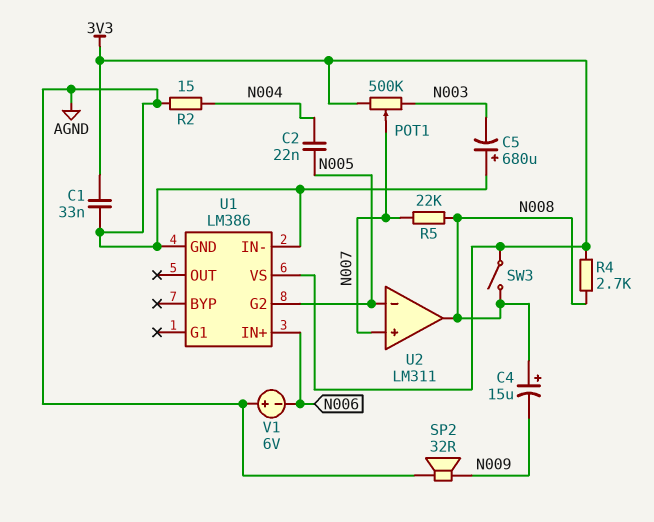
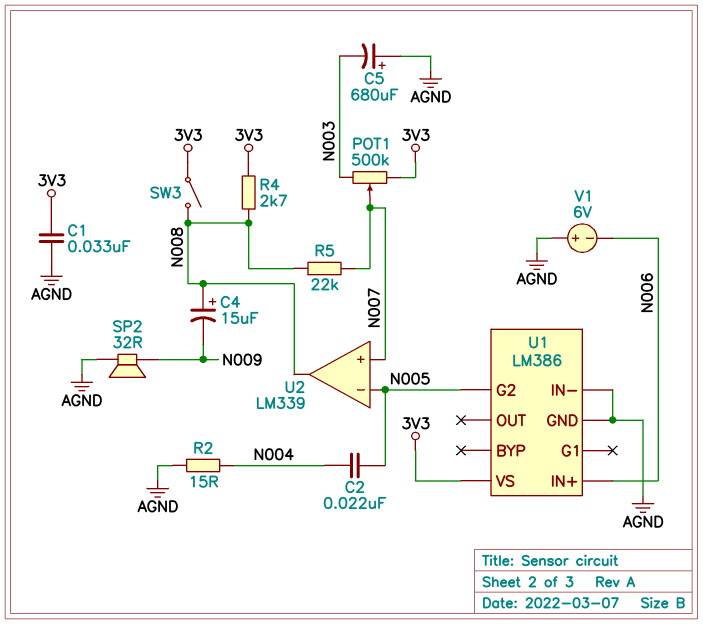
U2: LM311 -> LM339

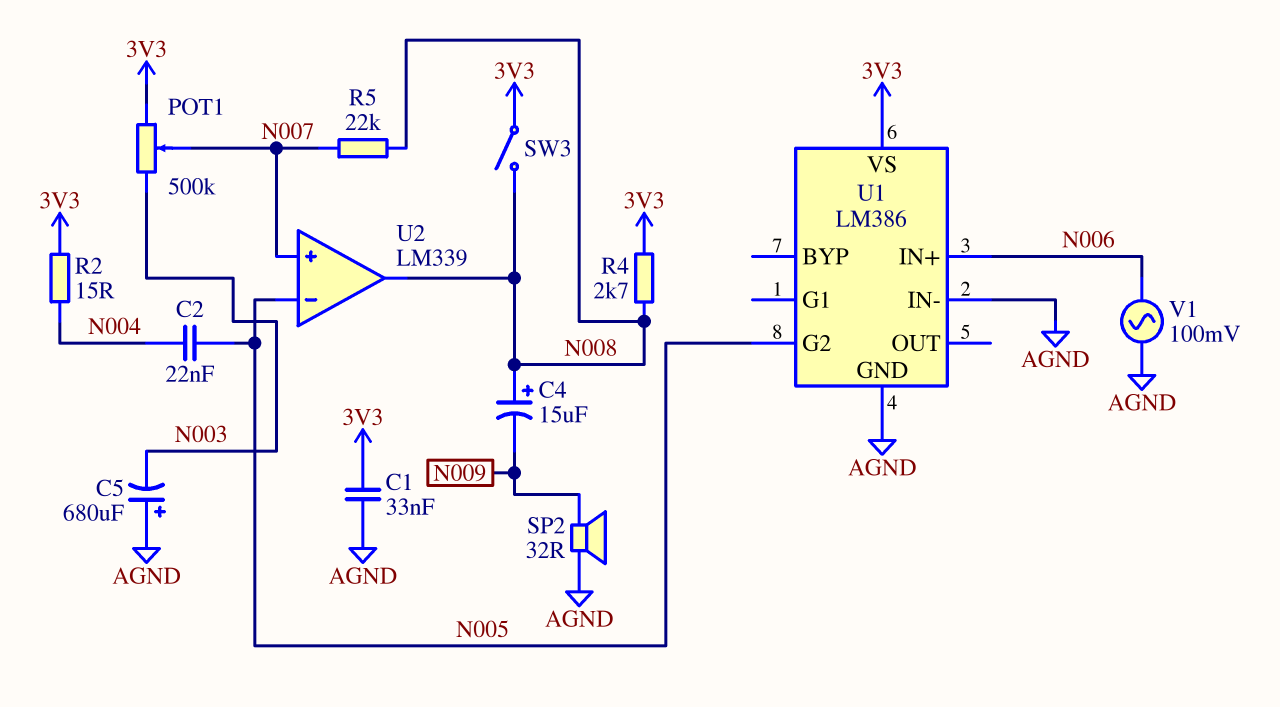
R2: 15 (AGND, N004) -> 15 (3V3, N004)
V1: 6V (plus AGND, minus N006) -> AC 100mV (AGND, N006)

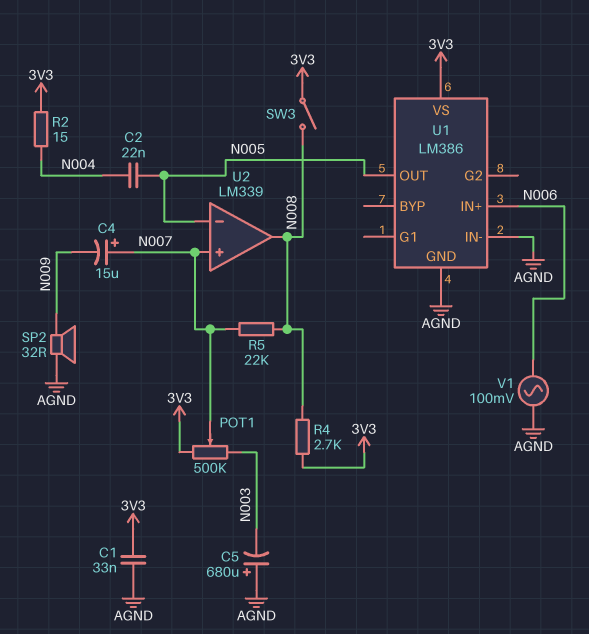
C4: 15uF (plus N008, minus N009) -> 15uF (plus N007, minus N009)
U1 pin G2: N005 -> none
U1 pin OUT: none -> N005

